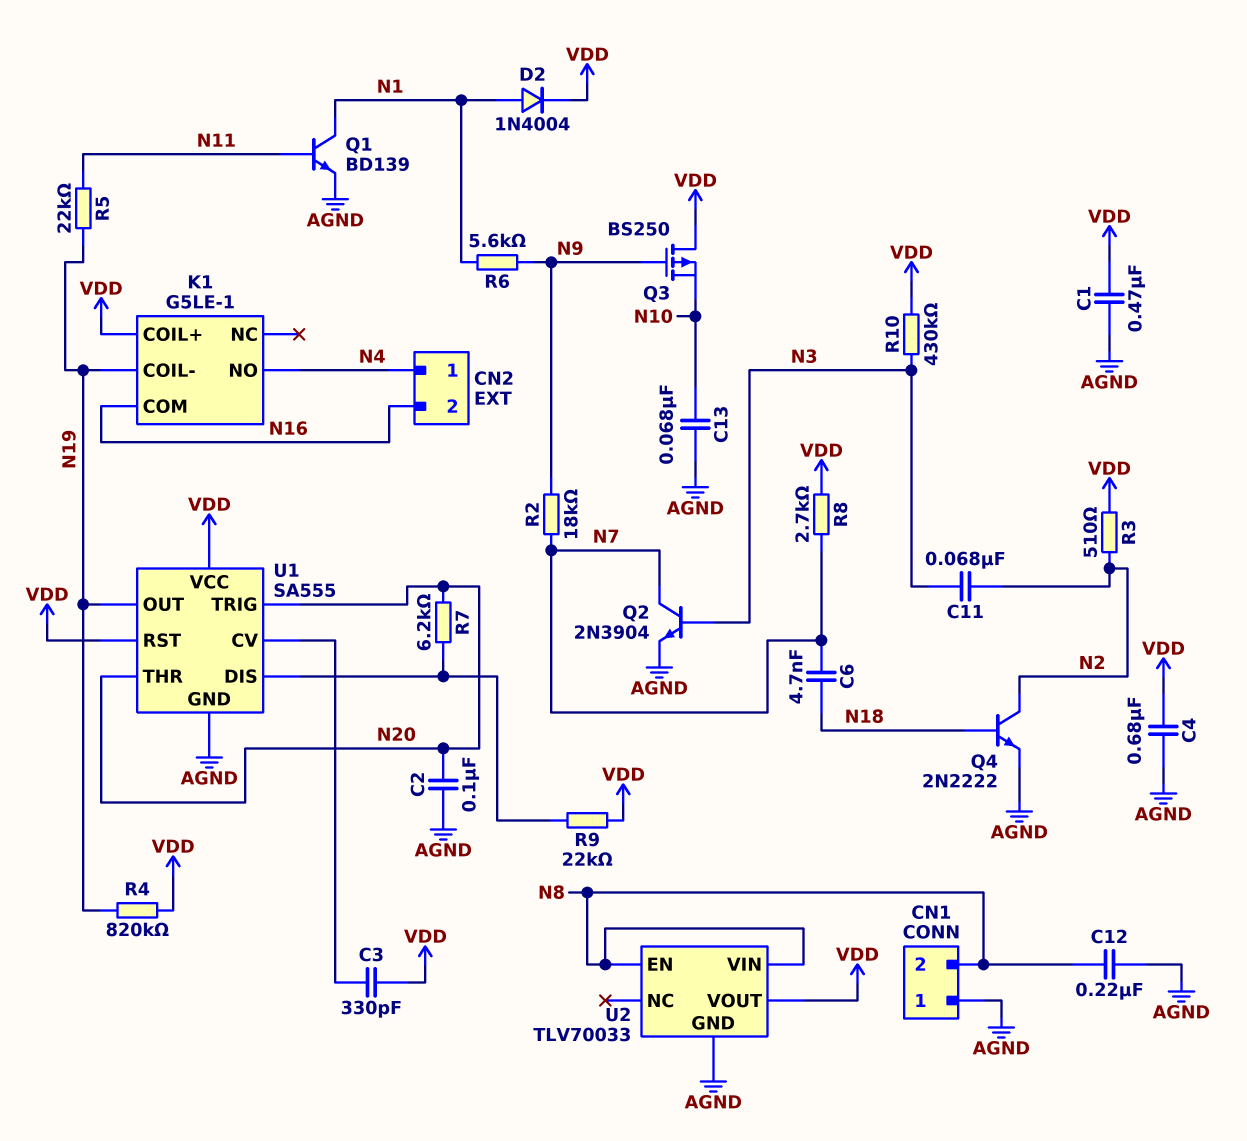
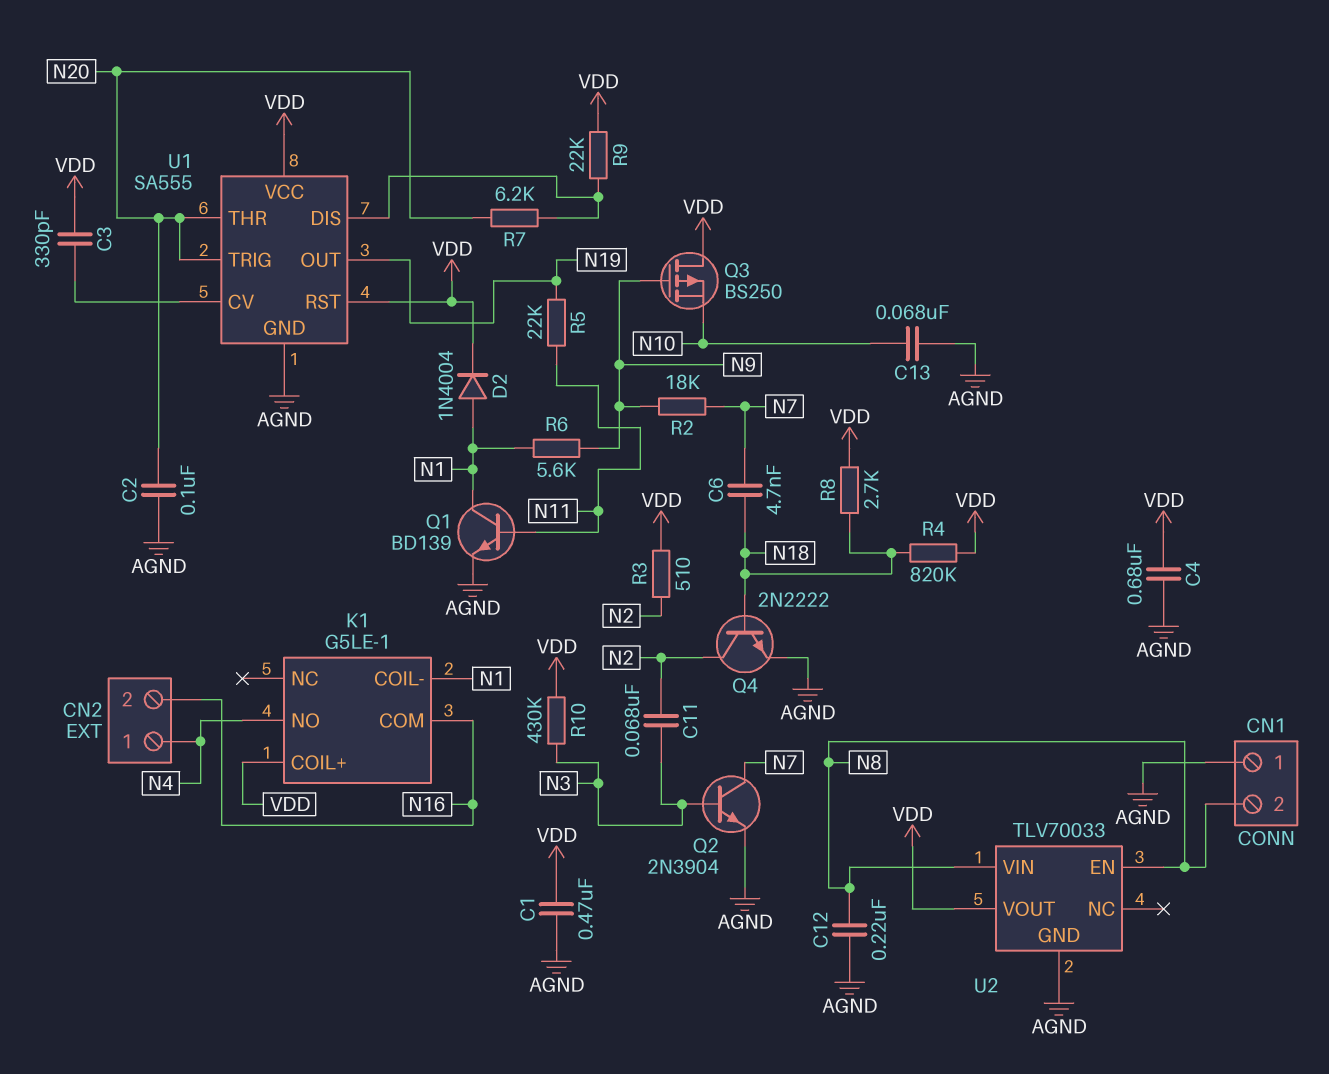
K1 pin COIL-: N19 -> N1
R4: 820k (N19, VDD) -> 820k (N18, VDD)
R8: 2.7k (N7, VDD) -> 2.7k (N18, VDD)

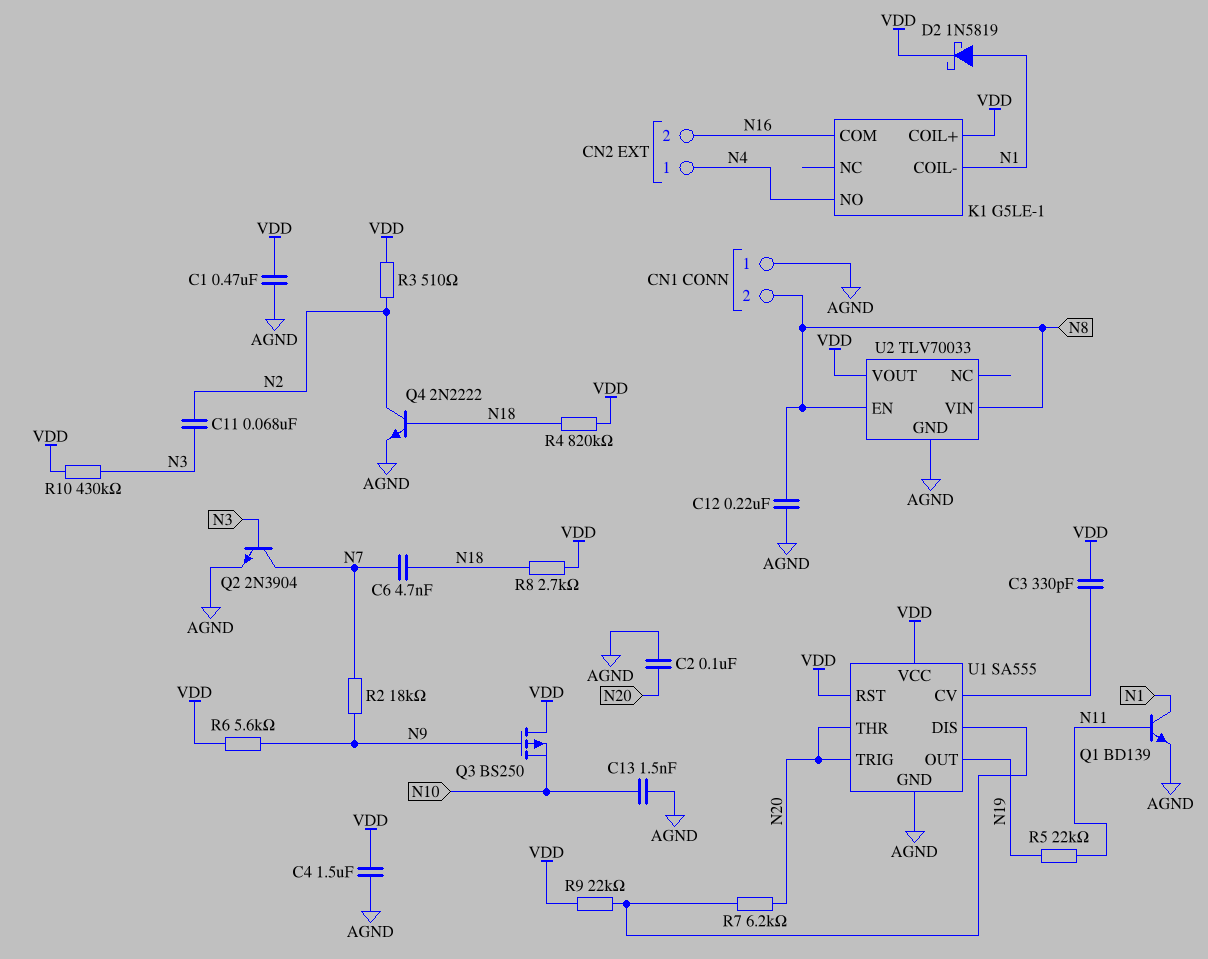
C4: 680nF (AGND, VDD) -> 1.5uF (AGND, VDD)
C13: 68nF (AGND, N10) -> 1.5nF (AGND, N10)
D2: diode 1N4004 (A N1, K VDD) -> schottky 1N5819 (A N1, K VDD)
R6: 5.6k (N1, N9) -> 5.6k (N9, VDD)

